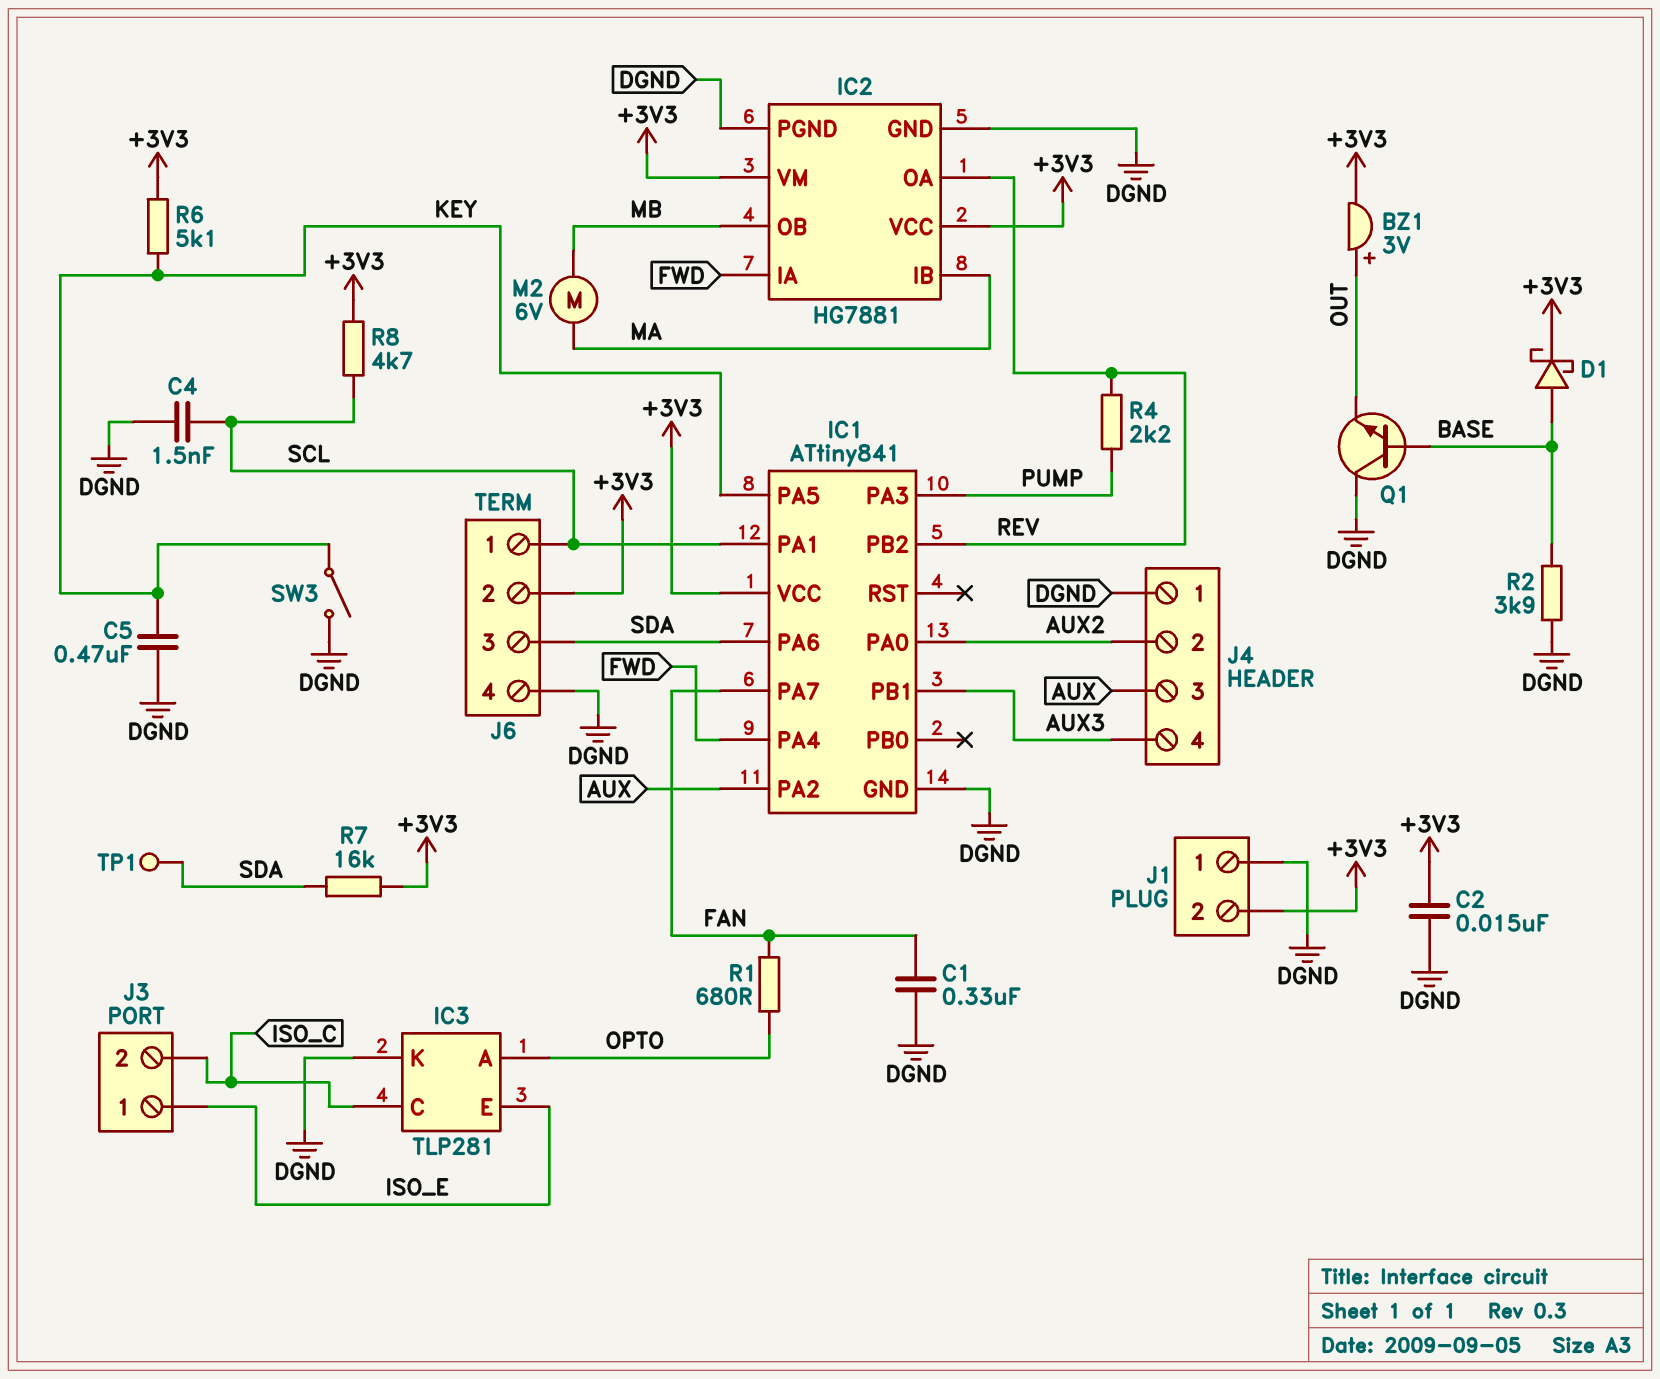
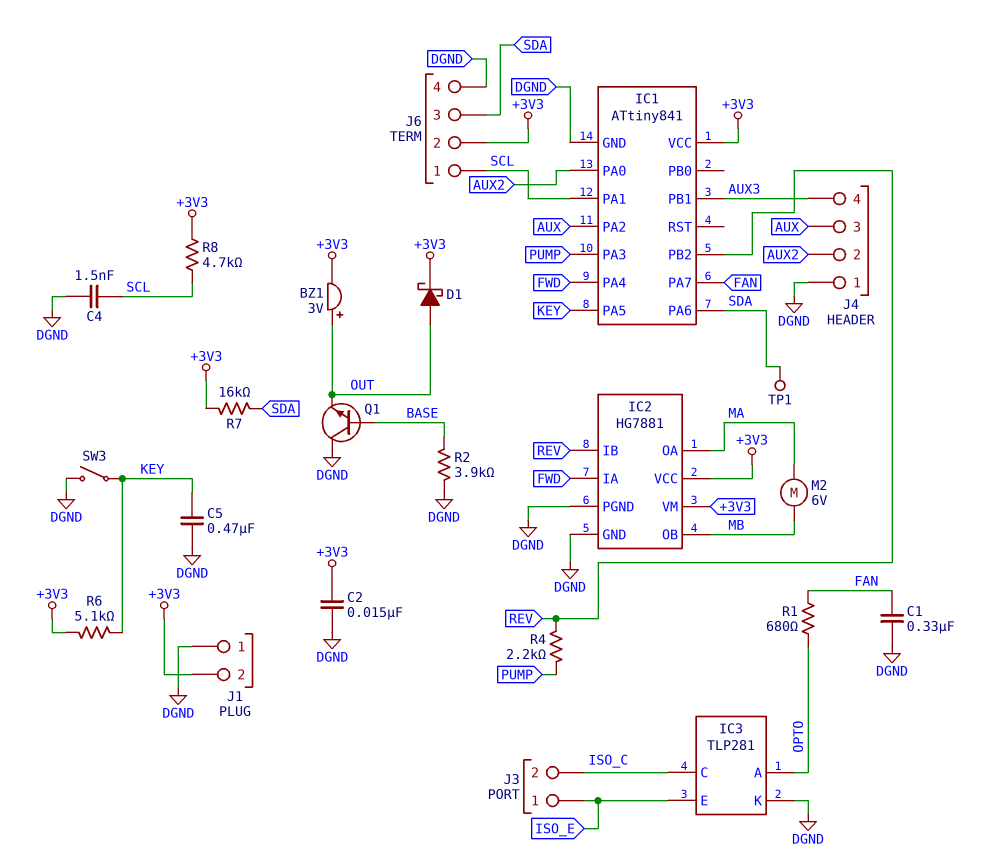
D1: schottky (A BASE, K +3V3) -> schottky (A OUT, K +3V3)
IC2 pin IB: MA -> REV
IC2 pin OA: REV -> MA

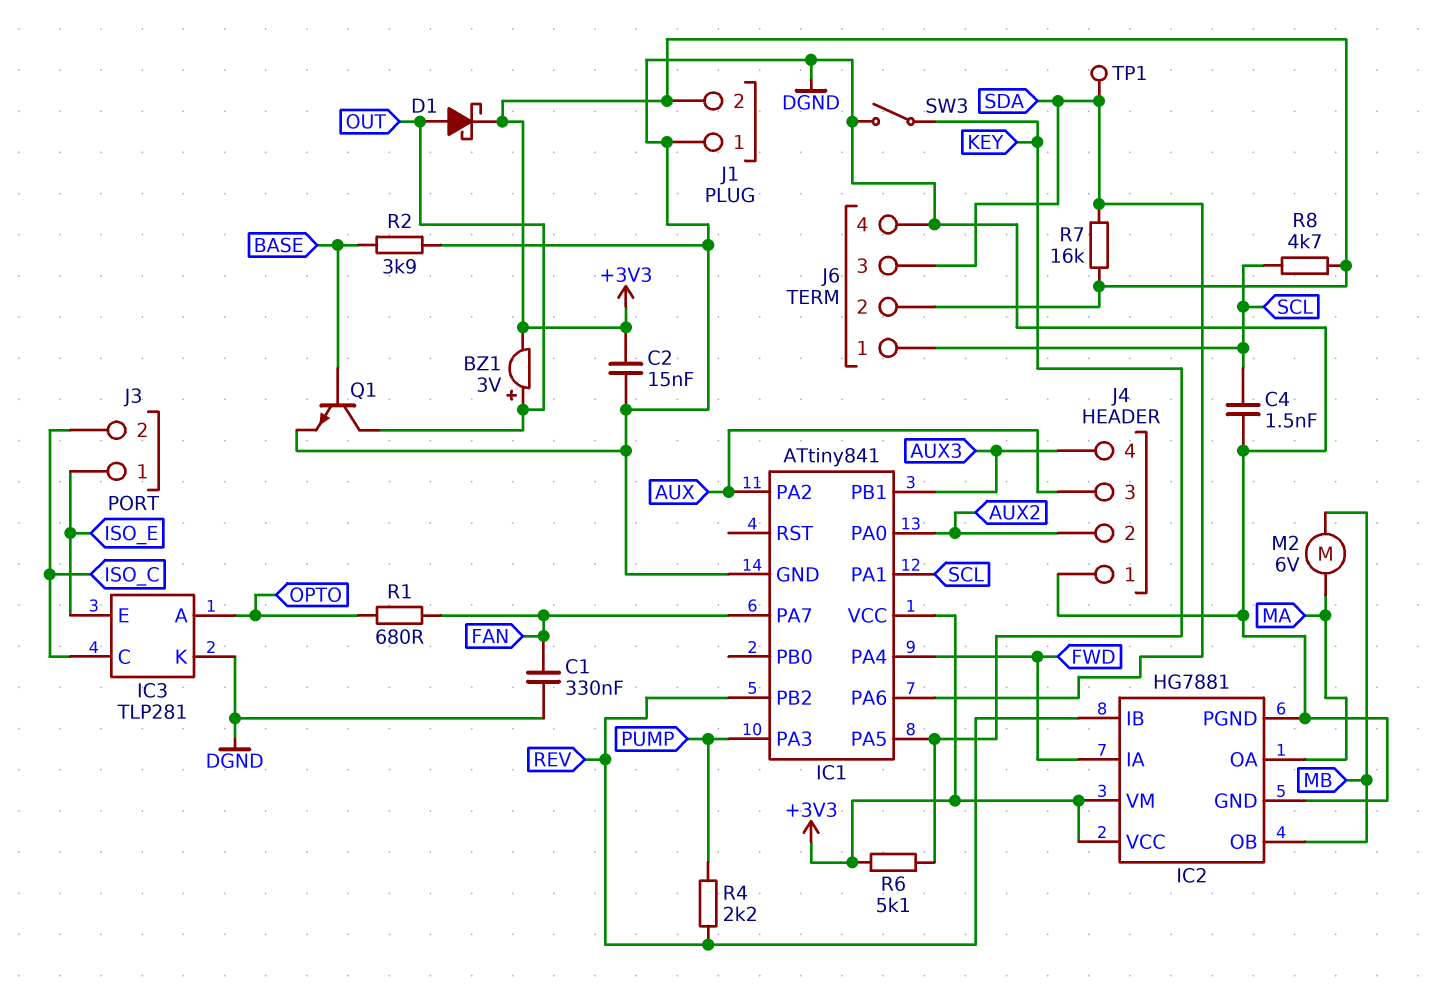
C5: 470nF (DGND, KEY) -> none
Q1: NPN (B BASE, C DGND, E OUT) -> NPN (B BASE, C OUT, E DGND)

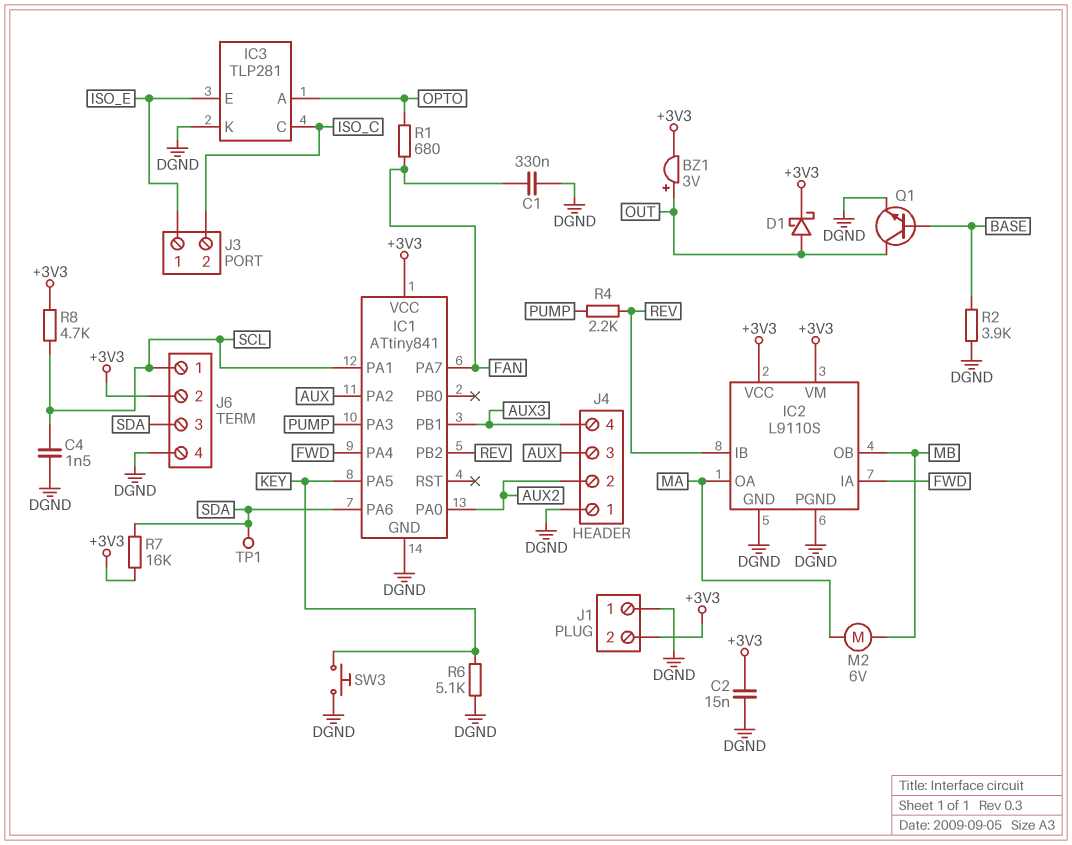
IC2: HG7881 -> L9110S
R6: 5.1k (+3V3, KEY) -> 5.1k (DGND, KEY)
SW3: switch (DGND, KEY) -> button (DGND, KEY)

